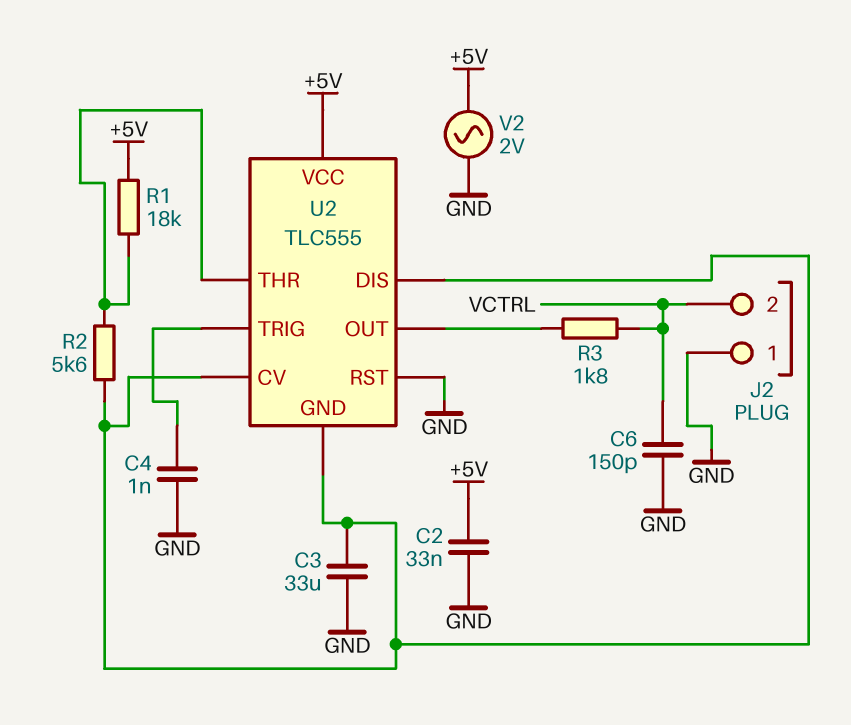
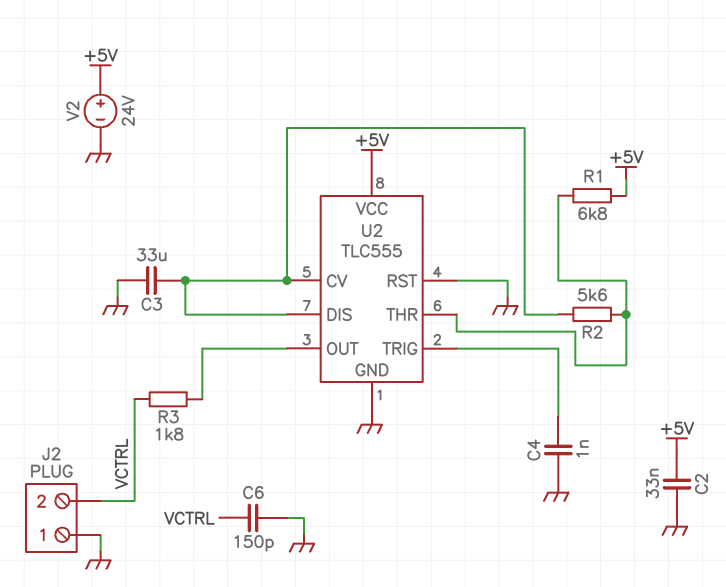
R1: 18k (+5V, U2/THR) -> 6.8k (+5V, U2/THR)
U2 pin GND: U2/CV -> GND
V2: AC 2V (+5V, GND) -> 24V (plus +5V, minus GND)

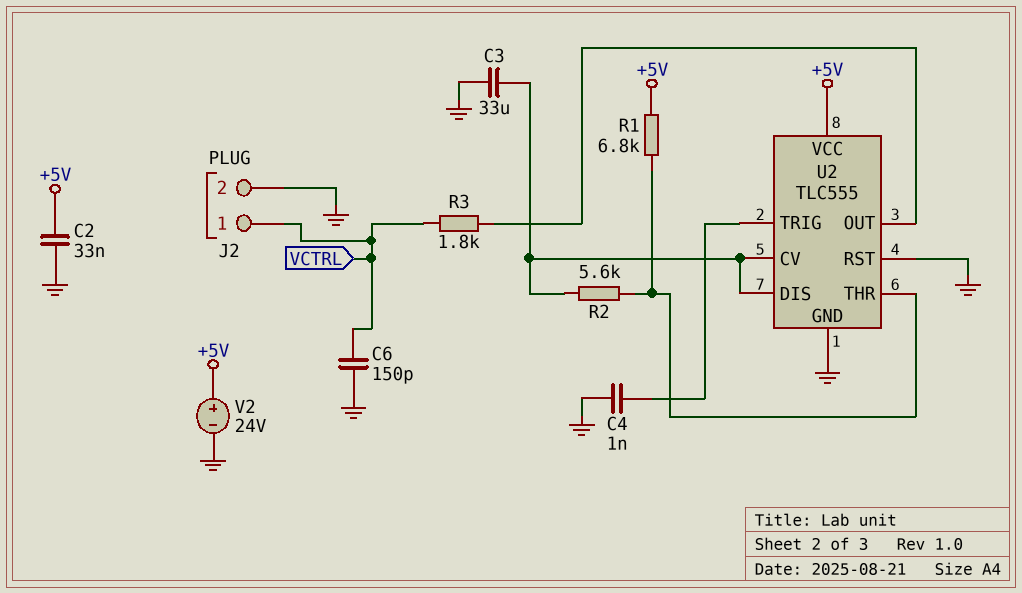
J2 pin 1: GND -> VCTRL
J2 pin 2: VCTRL -> GND

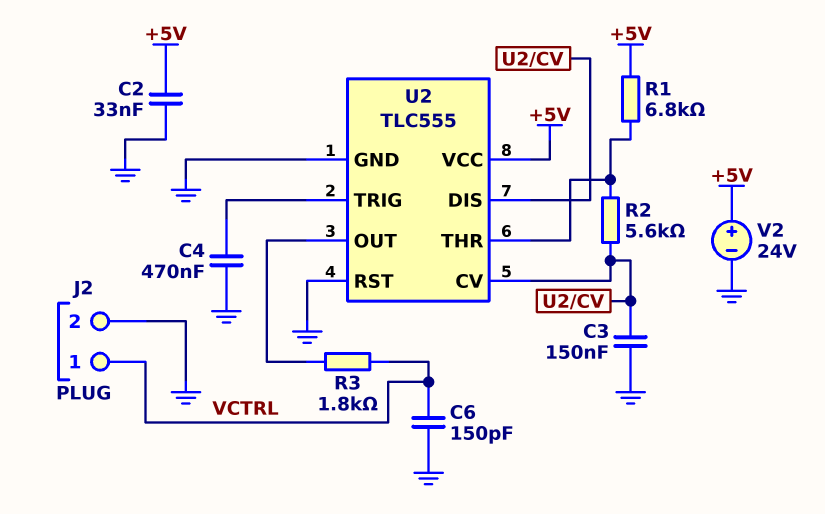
C3: 33uF (GND, U2/CV) -> 150nF (GND, U2/CV)
C4: 1nF (GND, U2/TRIG) -> 470nF (GND, U2/TRIG)

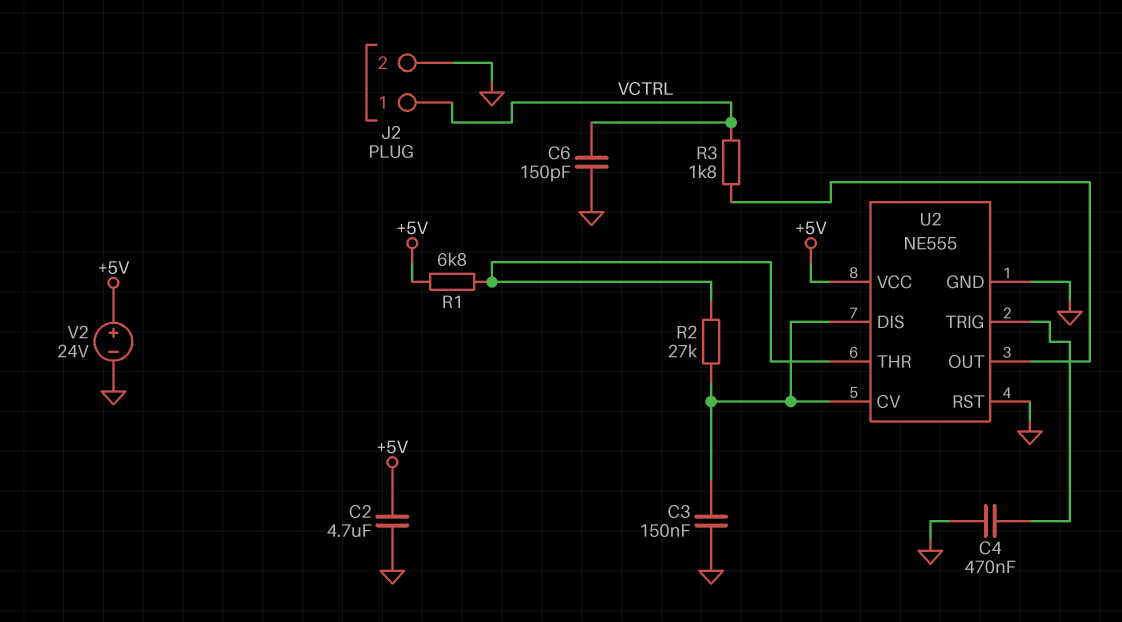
C2: 33nF (+5V, GND) -> 4.7uF (+5V, GND)
R2: 5.6k (U2/CV, U2/THR) -> 27k (U2/CV, U2/THR)
U2: TLC555 -> NE555

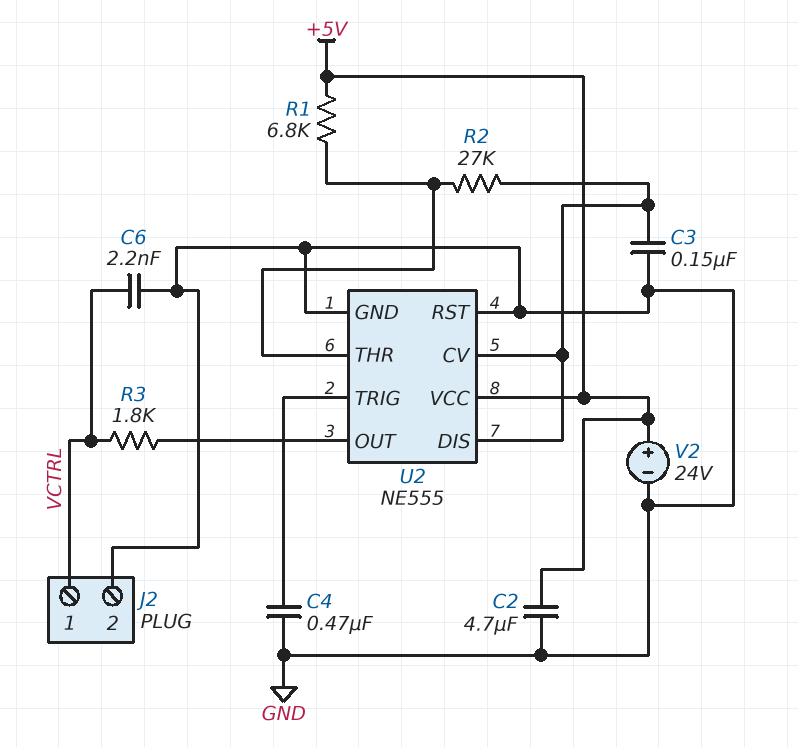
C6: 150pF (GND, VCTRL) -> 2.2nF (GND, VCTRL)

